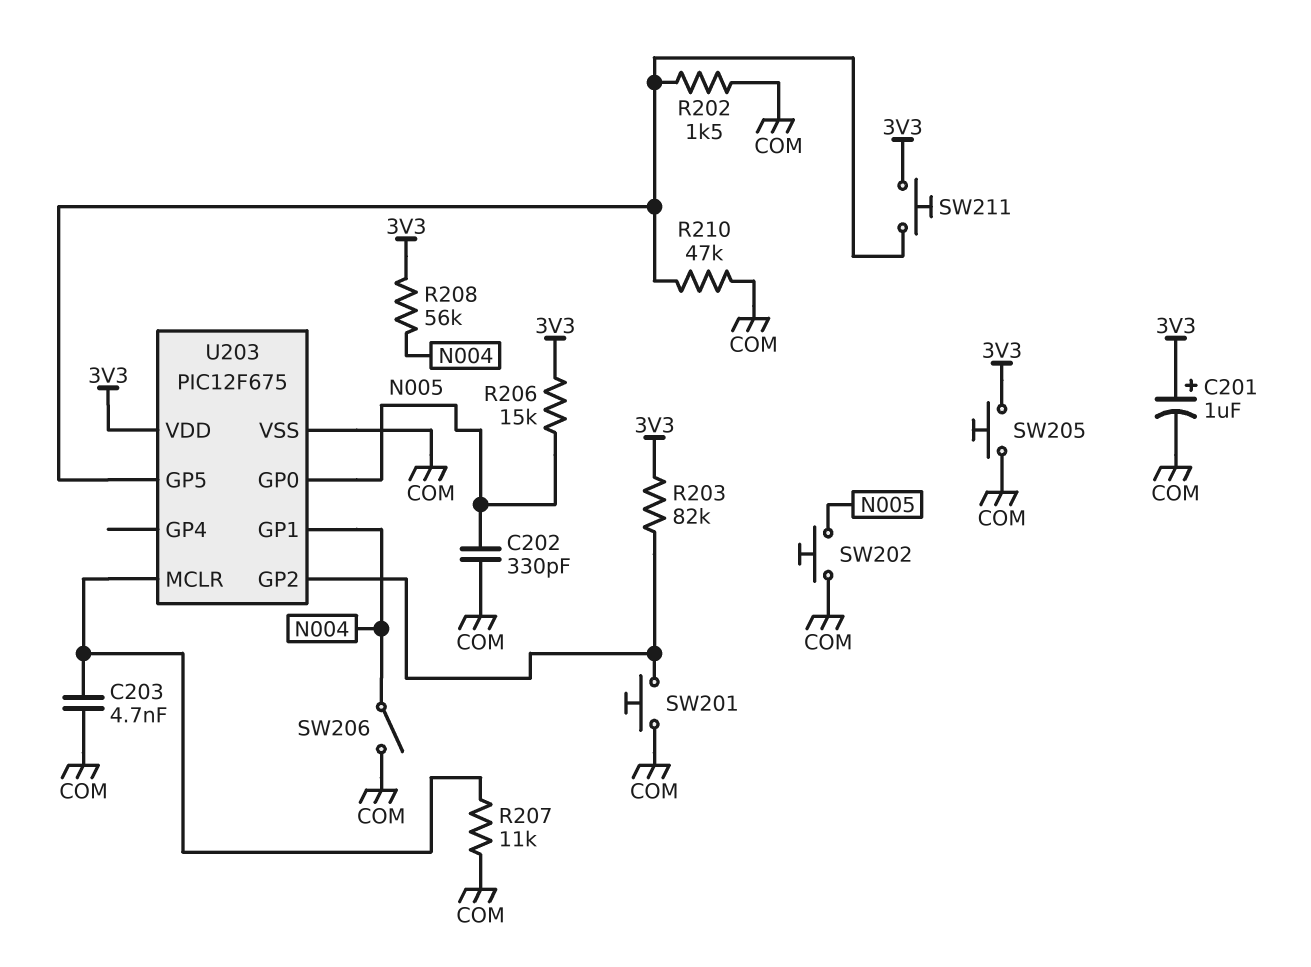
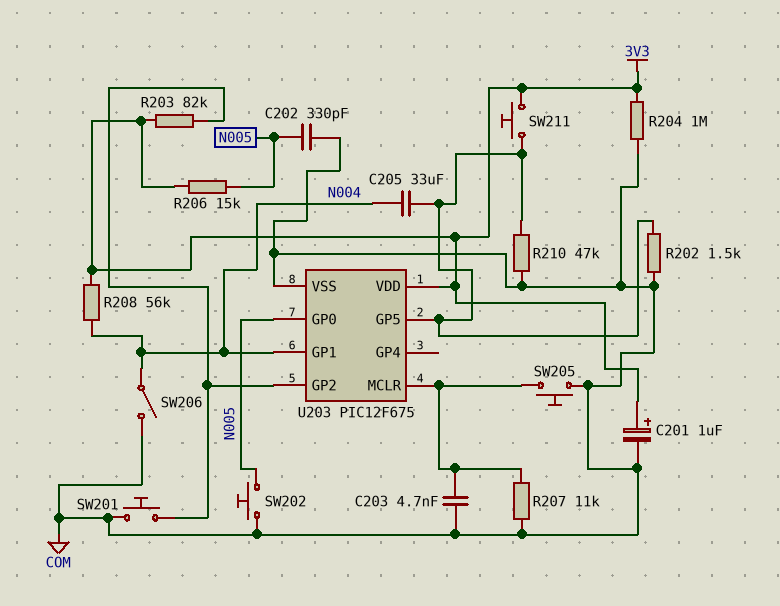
C205: none -> 33uF (N004, U203/GP5)
R204: none -> 1M (3V3, COM)
SW205: button (3V3, COM) -> button (COM, U203/MCLR)

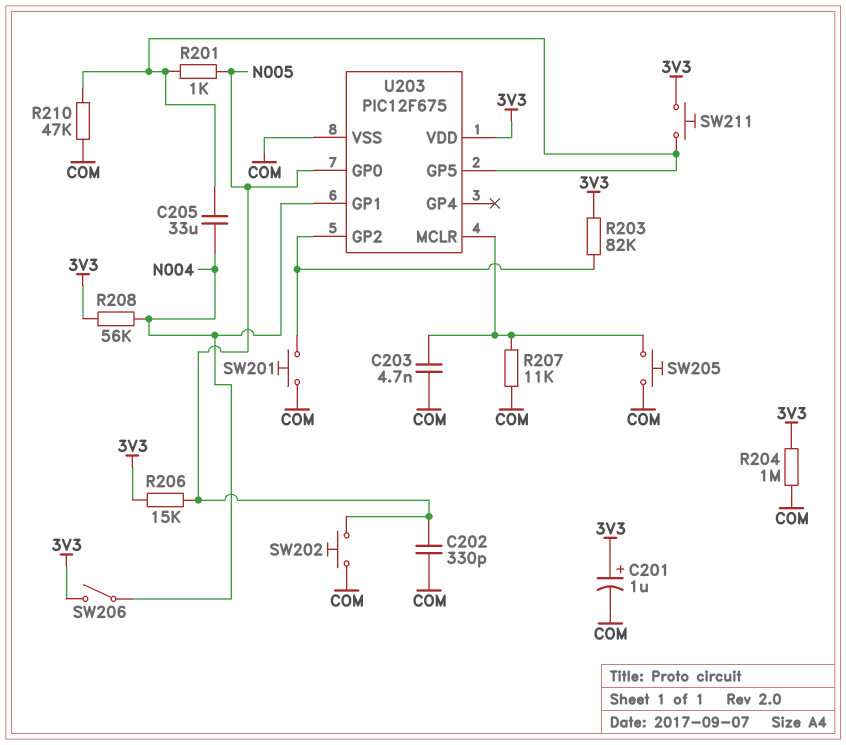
R201: none -> 1k (N005, U203/GP5)
R202: 1.5k (COM, U203/GP5) -> none
SW206: switch (COM, N004) -> switch (3V3, N004)

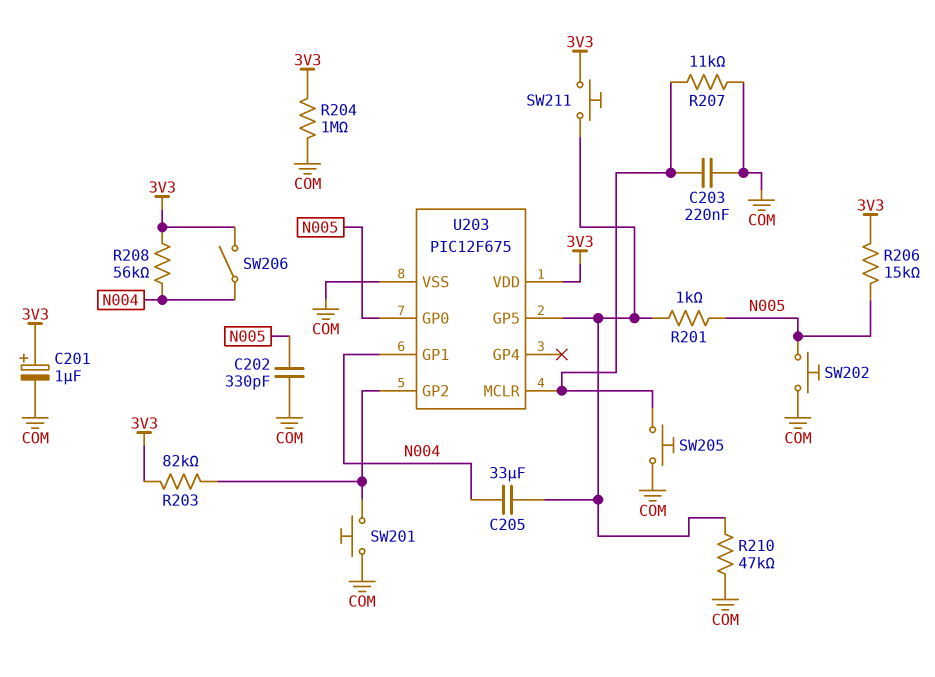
C203: 4.7nF (COM, U203/MCLR) -> 220nF (COM, U203/MCLR)

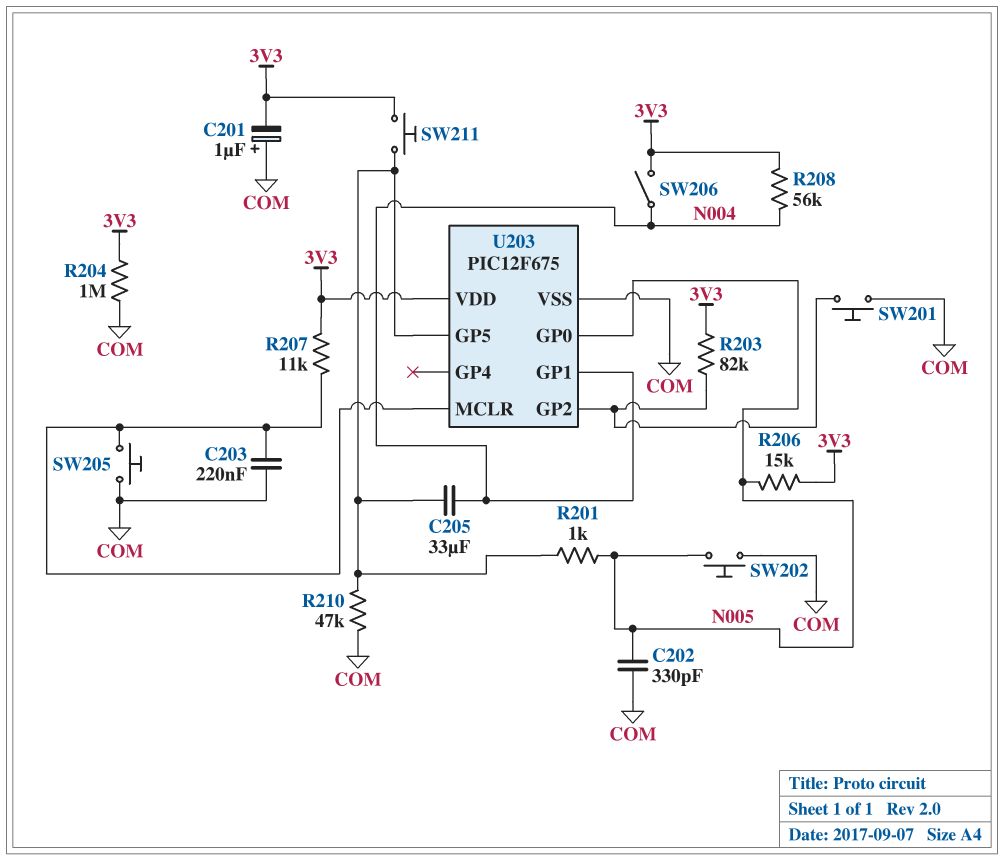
C201: 1uF (plus 3V3, minus COM) -> 1uF (plus COM, minus 3V3)
R207: 11k (COM, U203/MCLR) -> 11k (3V3, U203/MCLR)

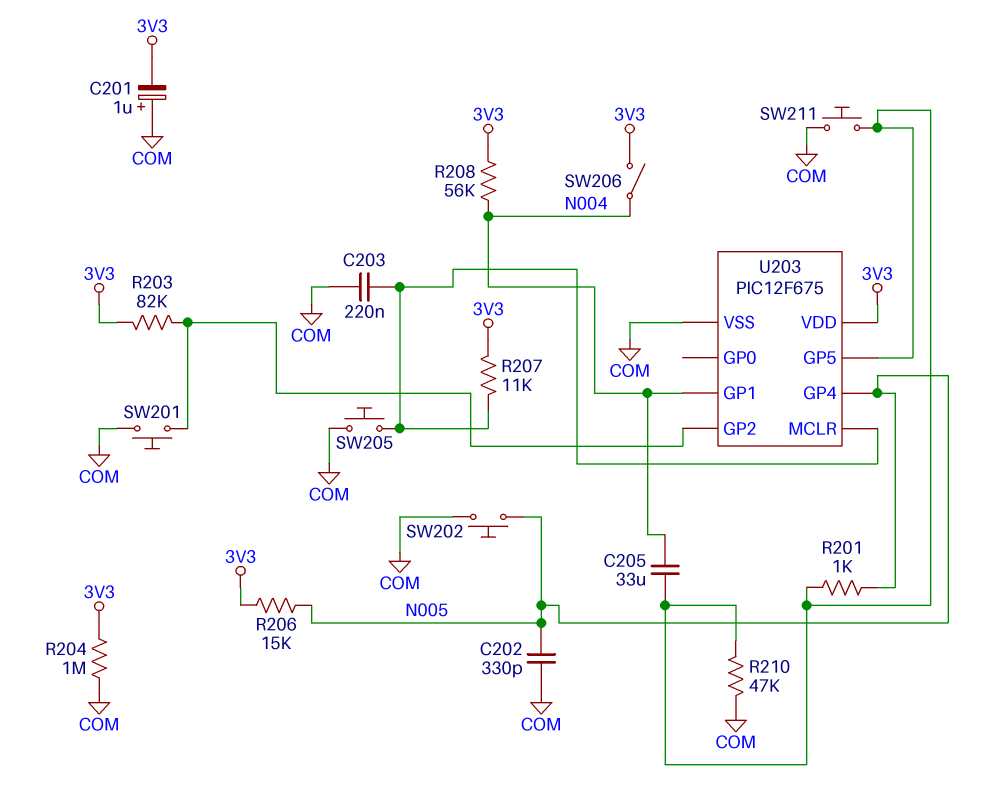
SW211: button (3V3, U203/GP5) -> button (COM, U203/GP5)
U203 pin GP0: N005 -> none
U203 pin GP4: none -> N005

